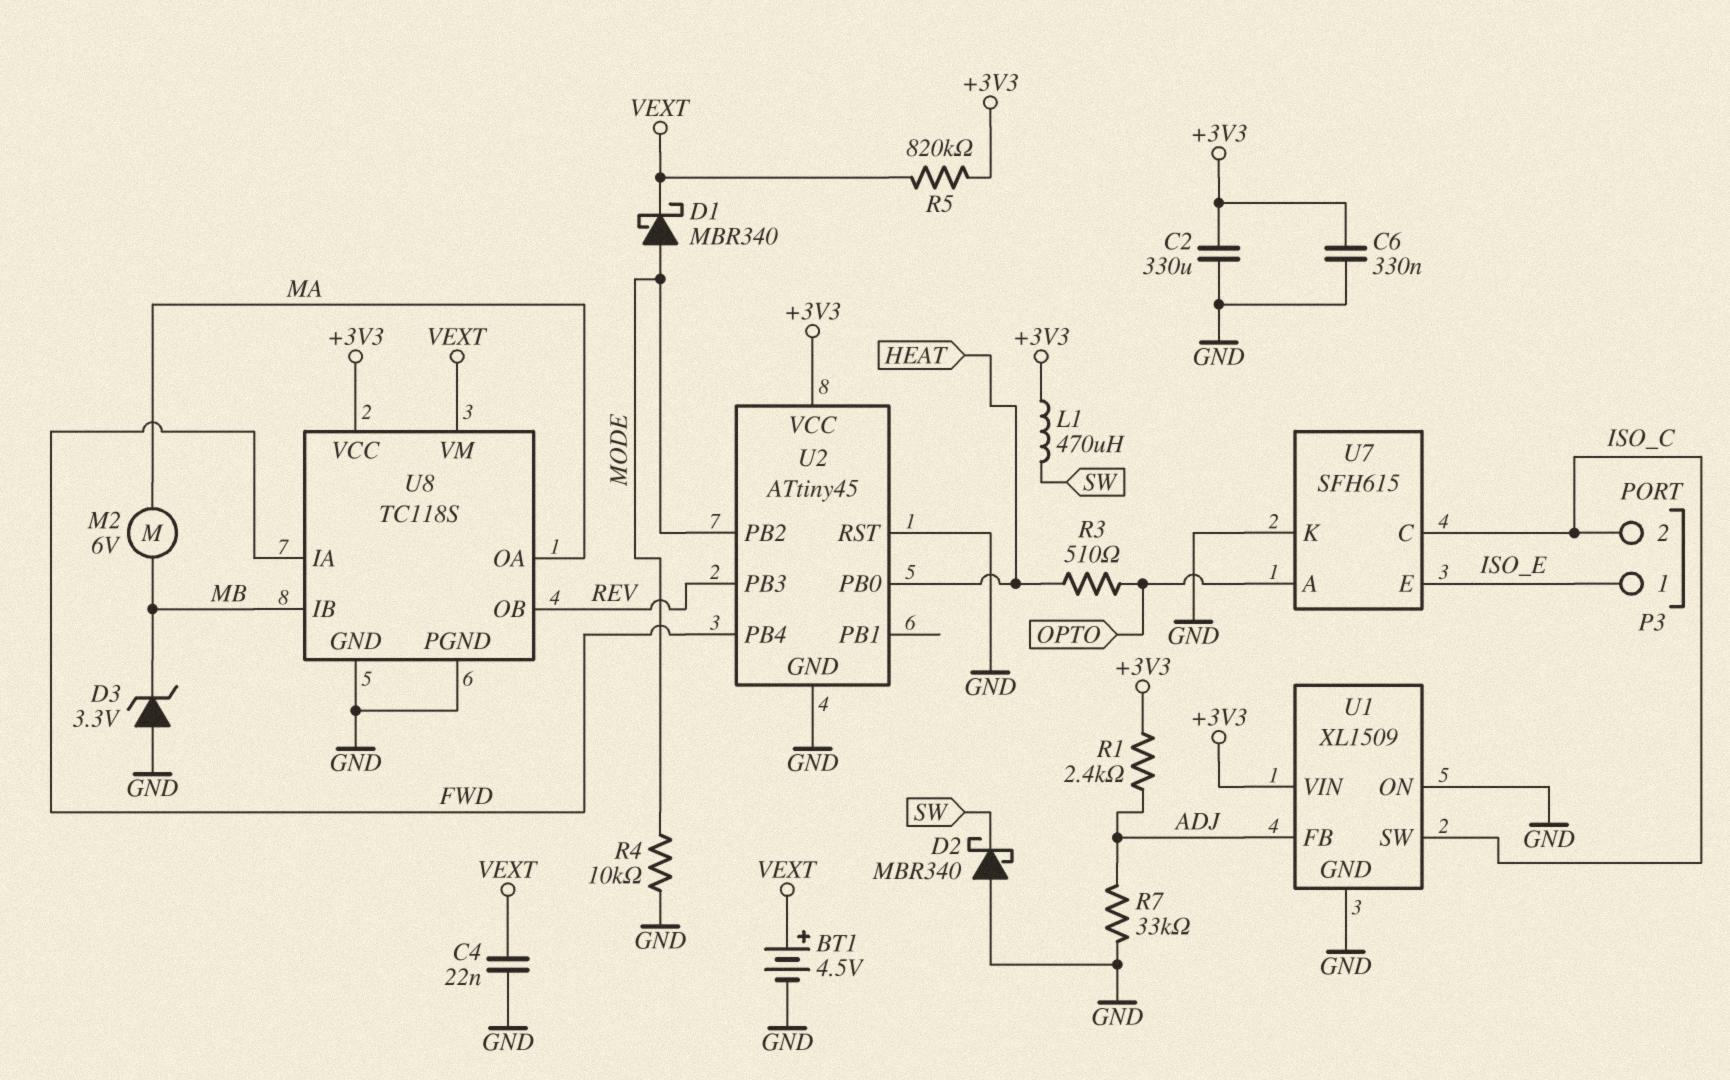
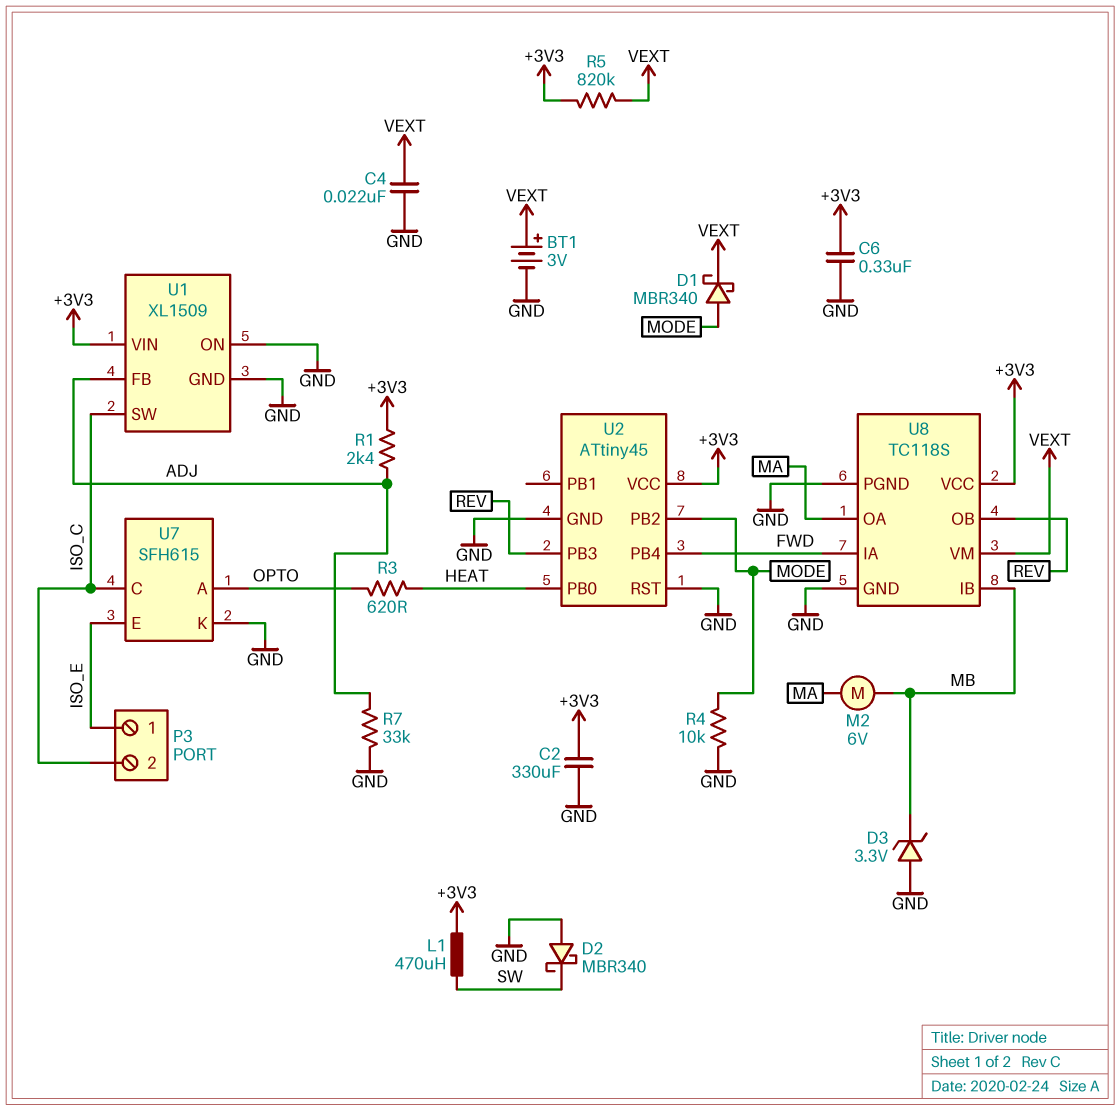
BT1: 4.5V (plus VEXT, minus GND) -> 3V (plus VEXT, minus GND)
R3: 510 (HEAT, OPTO) -> 620 (HEAT, OPTO)

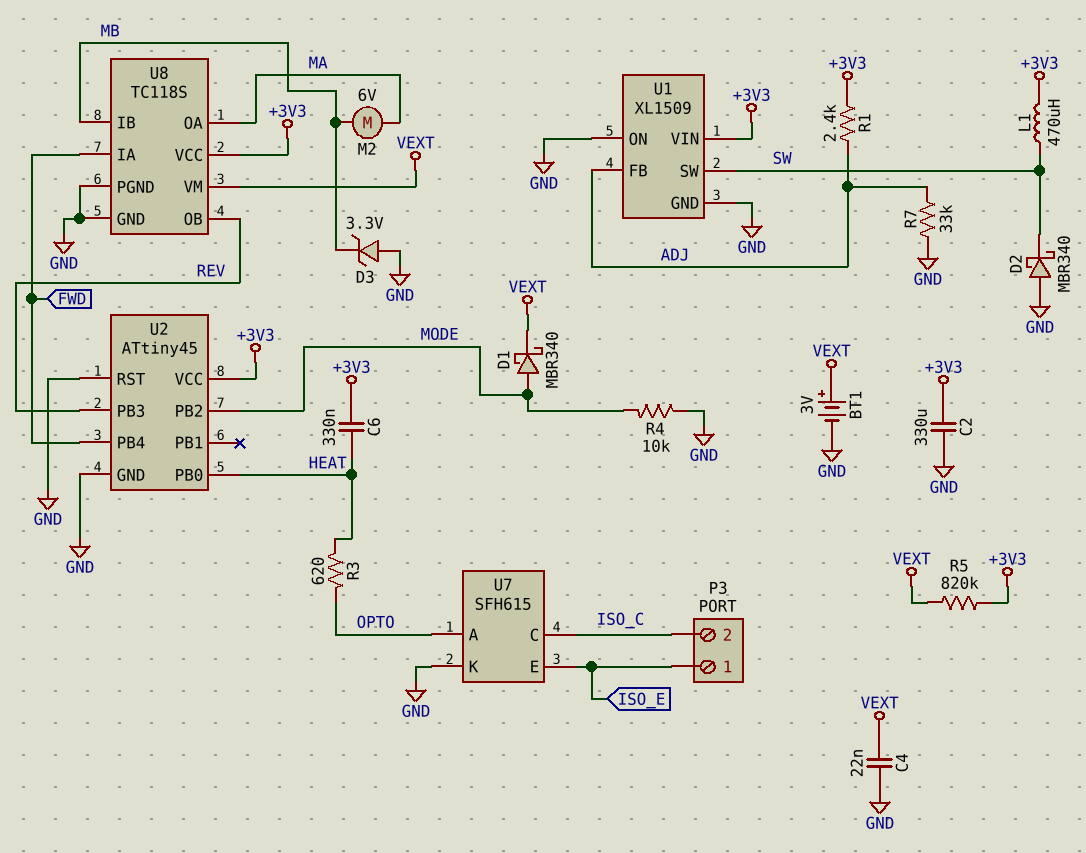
C6: 330nF (+3V3, GND) -> 330nF (+3V3, HEAT)
U1 pin SW: ISO_C -> SW

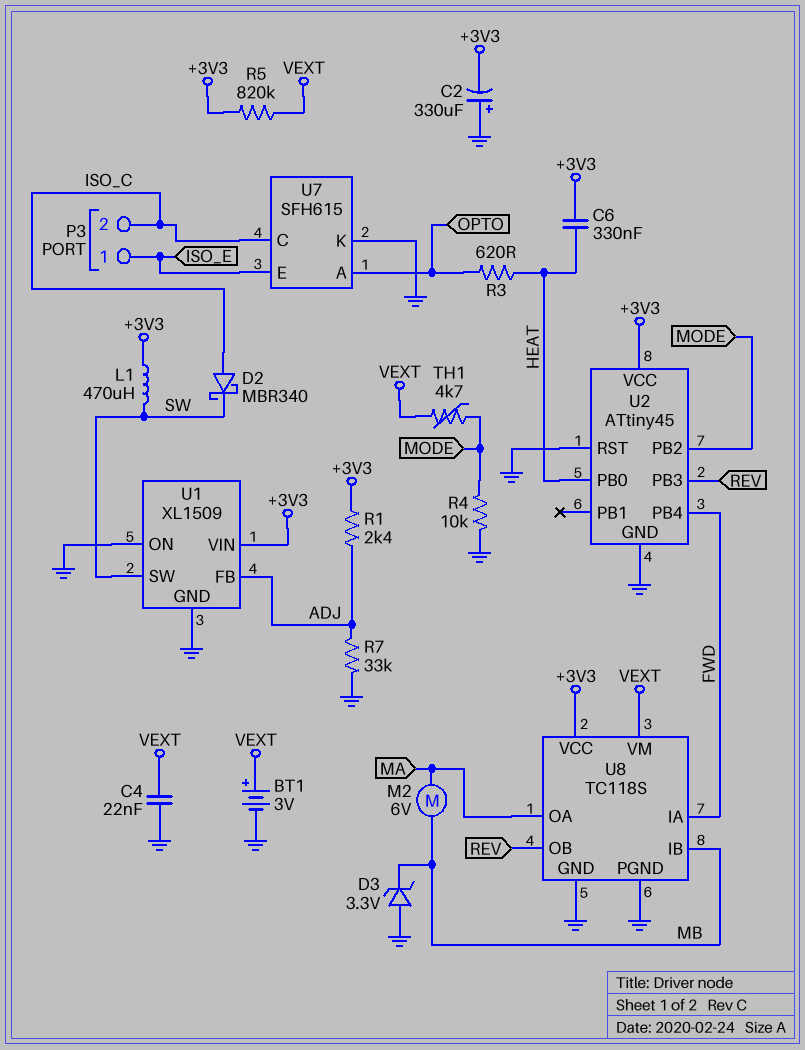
C2: 330uF (+3V3, GND) -> 330uF (plus GND, minus +3V3)
D1: schottky MBR340 (A MODE, K VEXT) -> none
D2: schottky MBR340 (A GND, K SW) -> schottky MBR340 (A ISO_C, K SW)
TH1: none -> 4.7k (MODE, VEXT)

